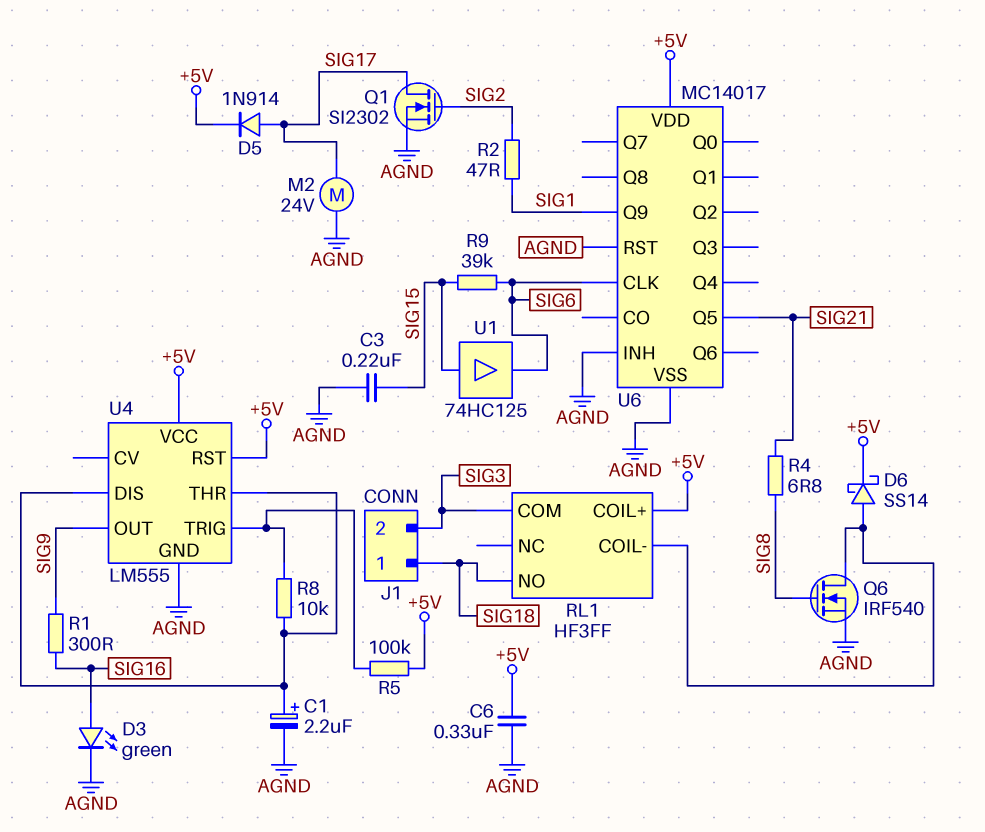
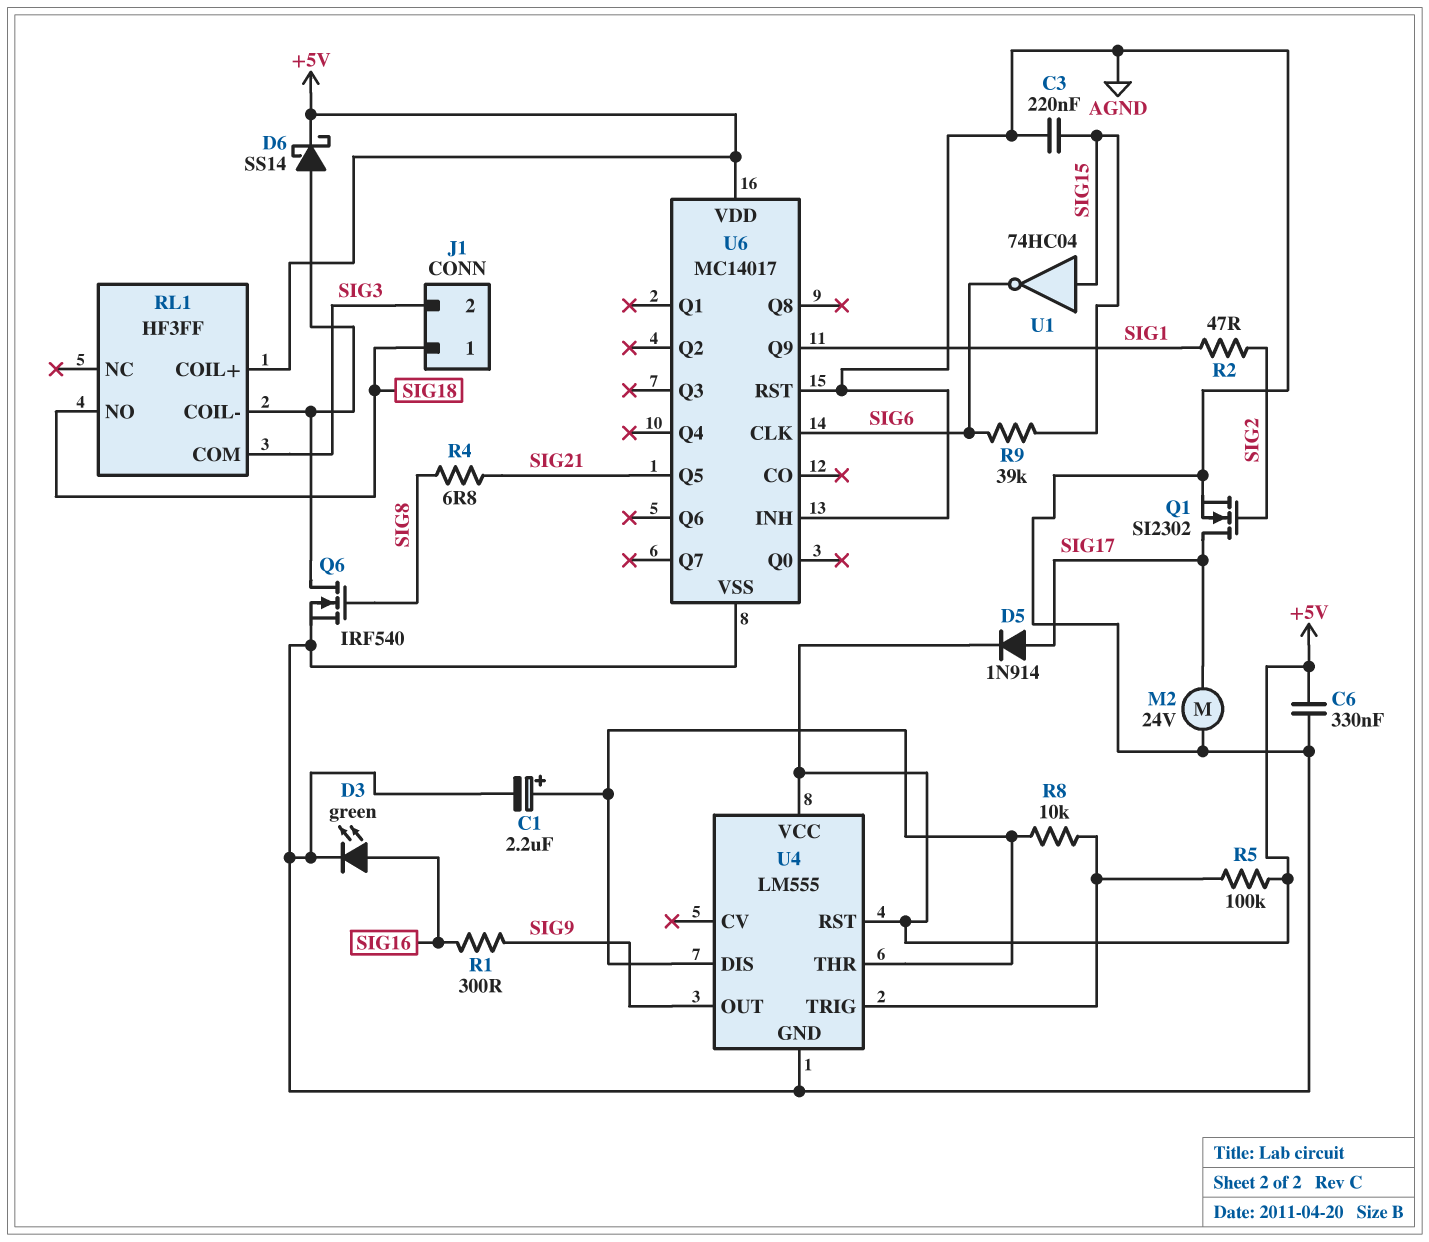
U1: buffer 74HC125 (in SIG15, out SIG6) -> NOT 74HC04 (in SIG15, out SIG6)

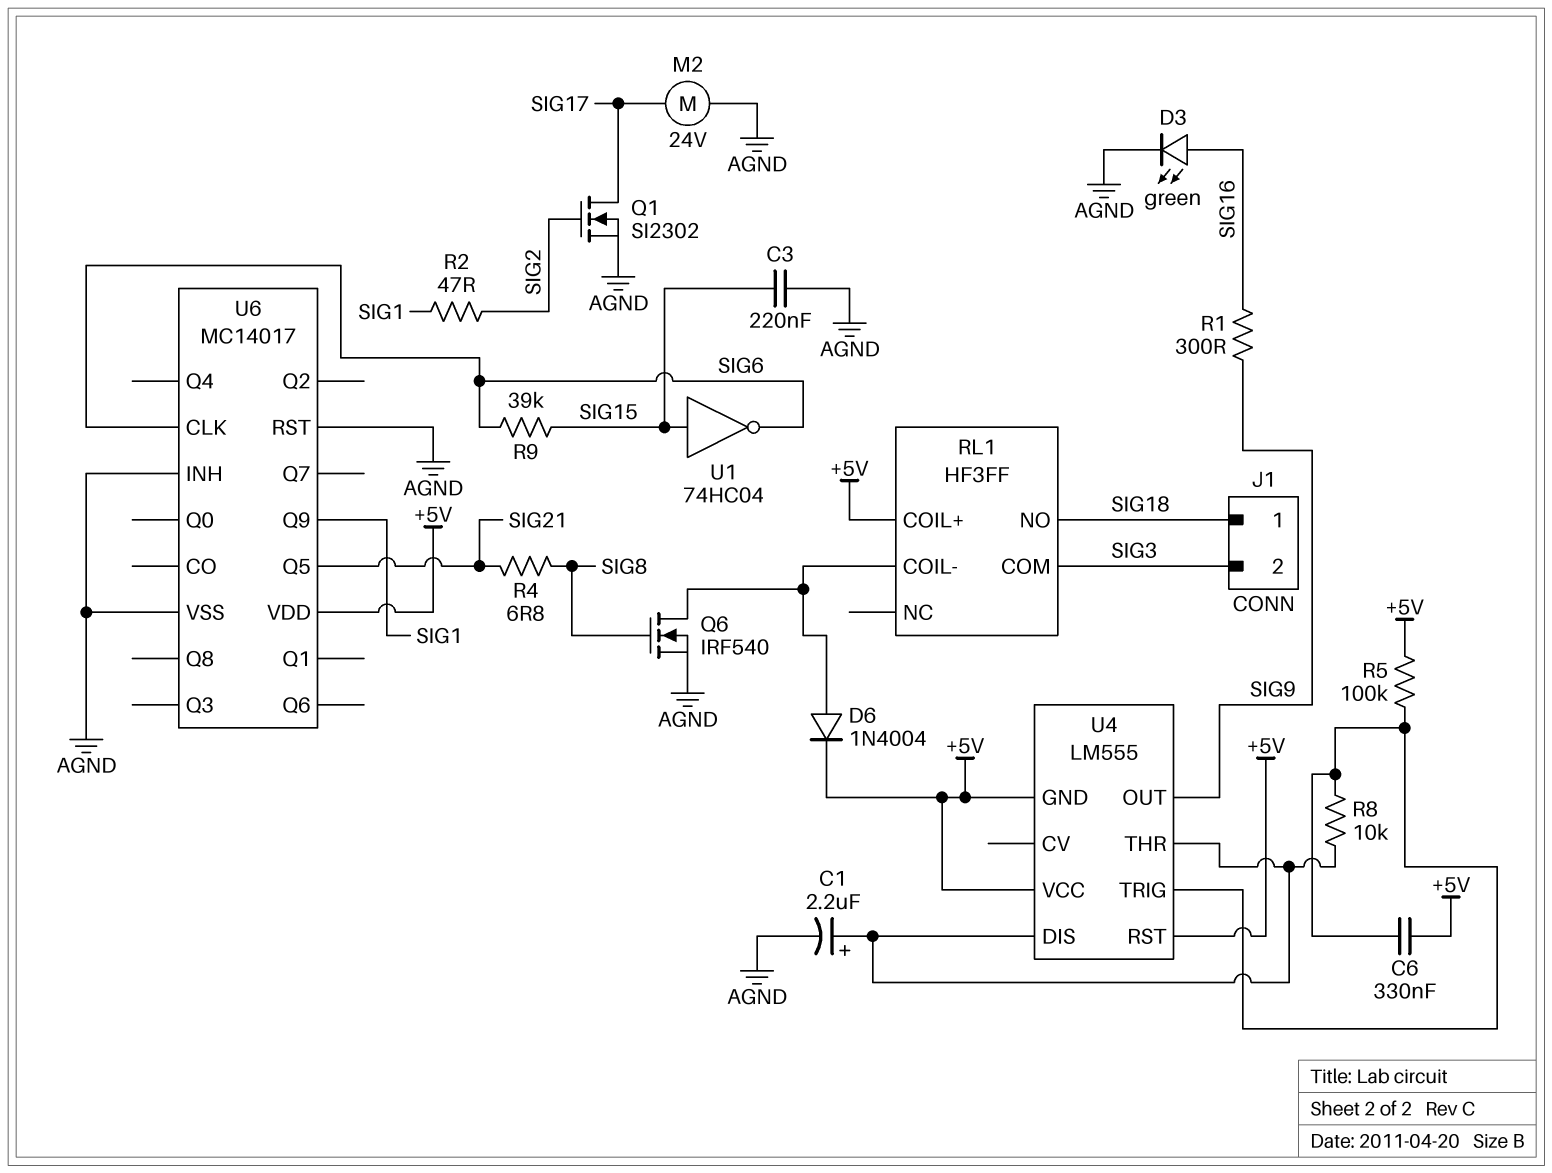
C6: 330nF (+5V, AGND) -> 330nF (+5V, U4/TRIG)
D5: diode 1N914 (A SIG17, K +5V) -> none
D6: schottky SS14 (A RL1/COIL-, K +5V) -> diode 1N4004 (A RL1/COIL-, K +5V)
U4 pin GND: AGND -> +5V

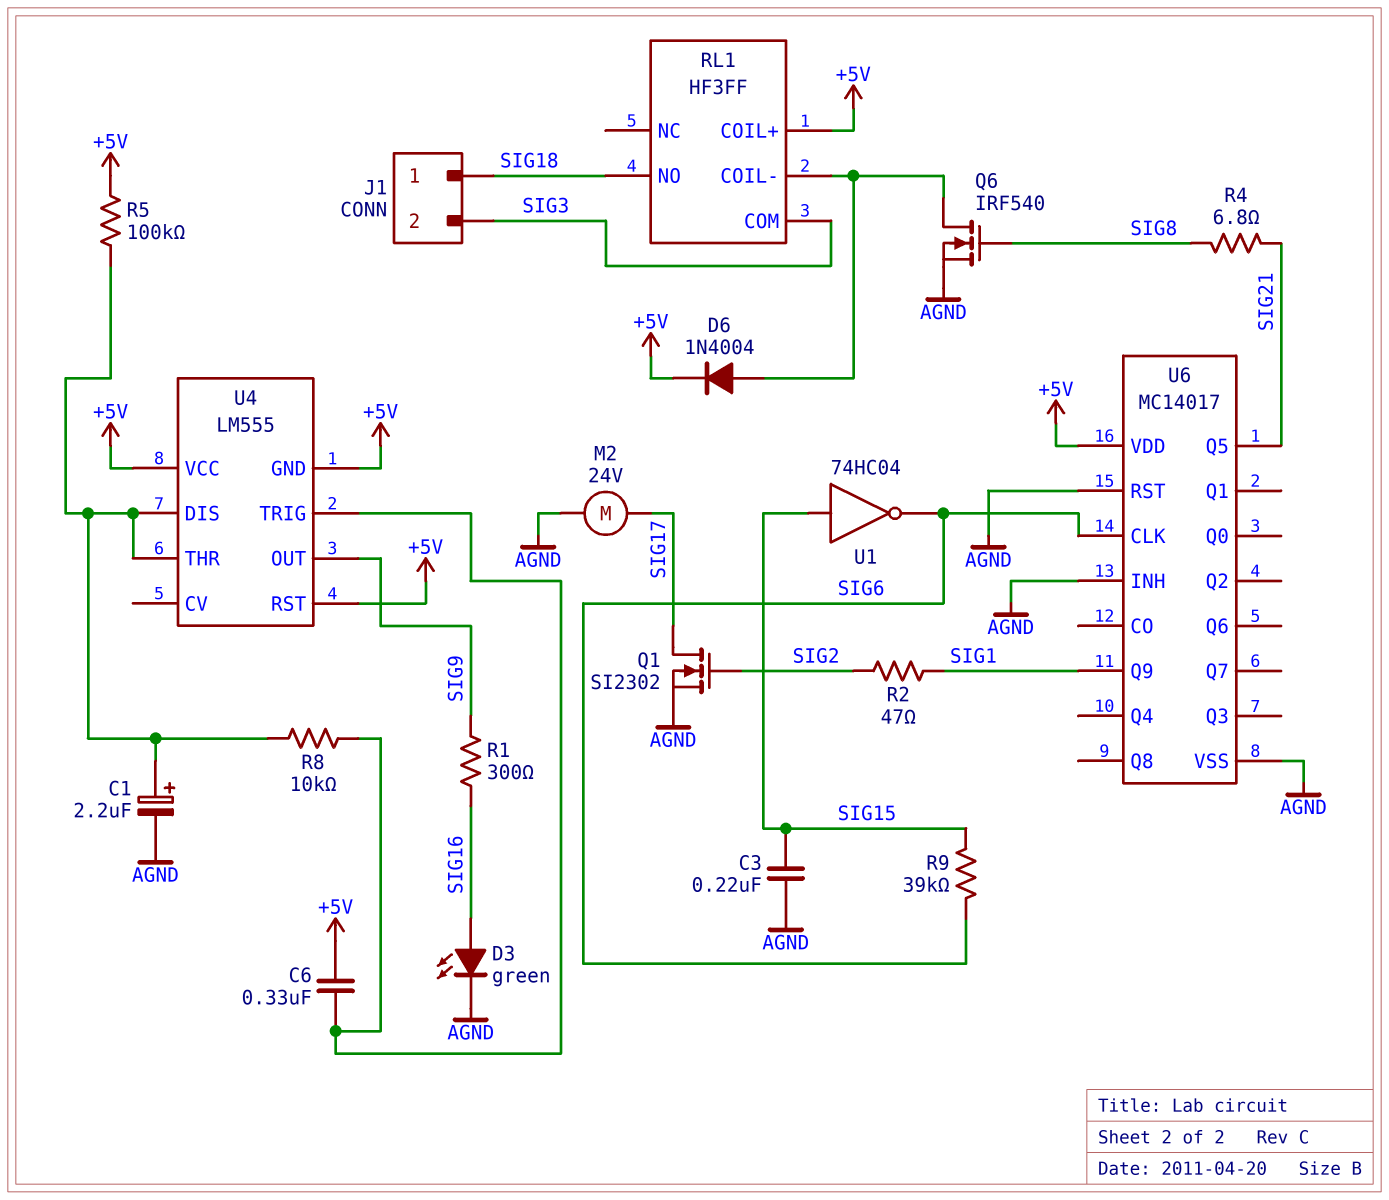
R5: 100k (+5V, U4/TRIG) -> 100k (+5V, U4/DIS)

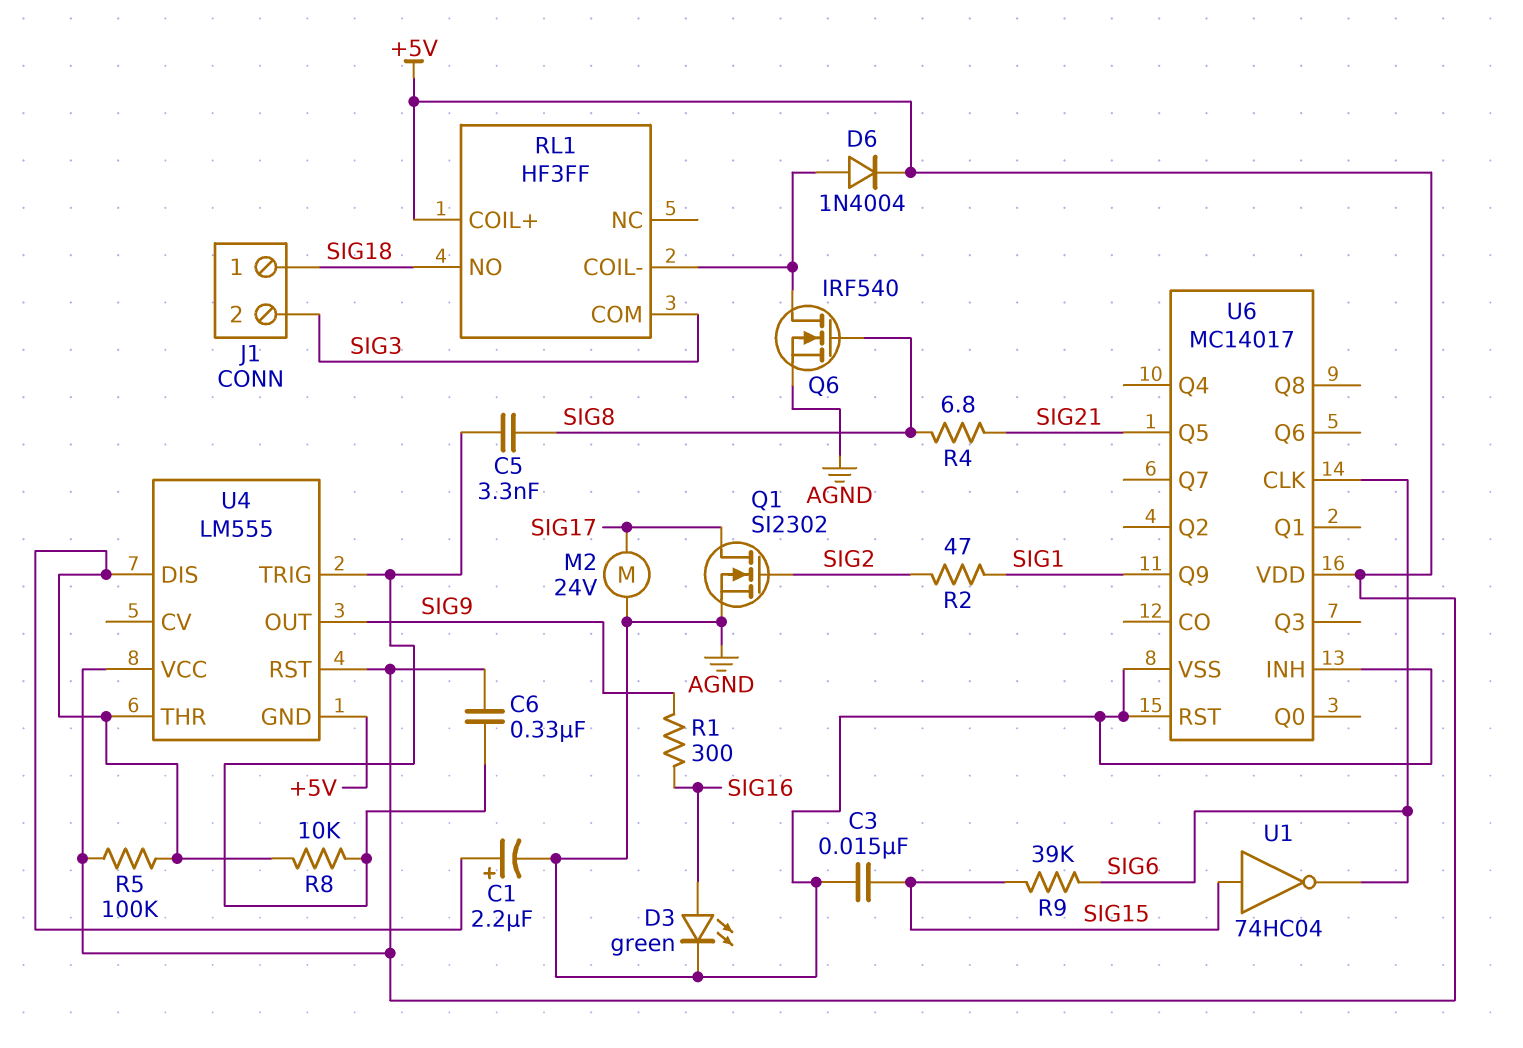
C3: 220nF (AGND, SIG15) -> 15nF (AGND, SIG15)
C5: none -> 3.3nF (SIG8, U4/TRIG)

